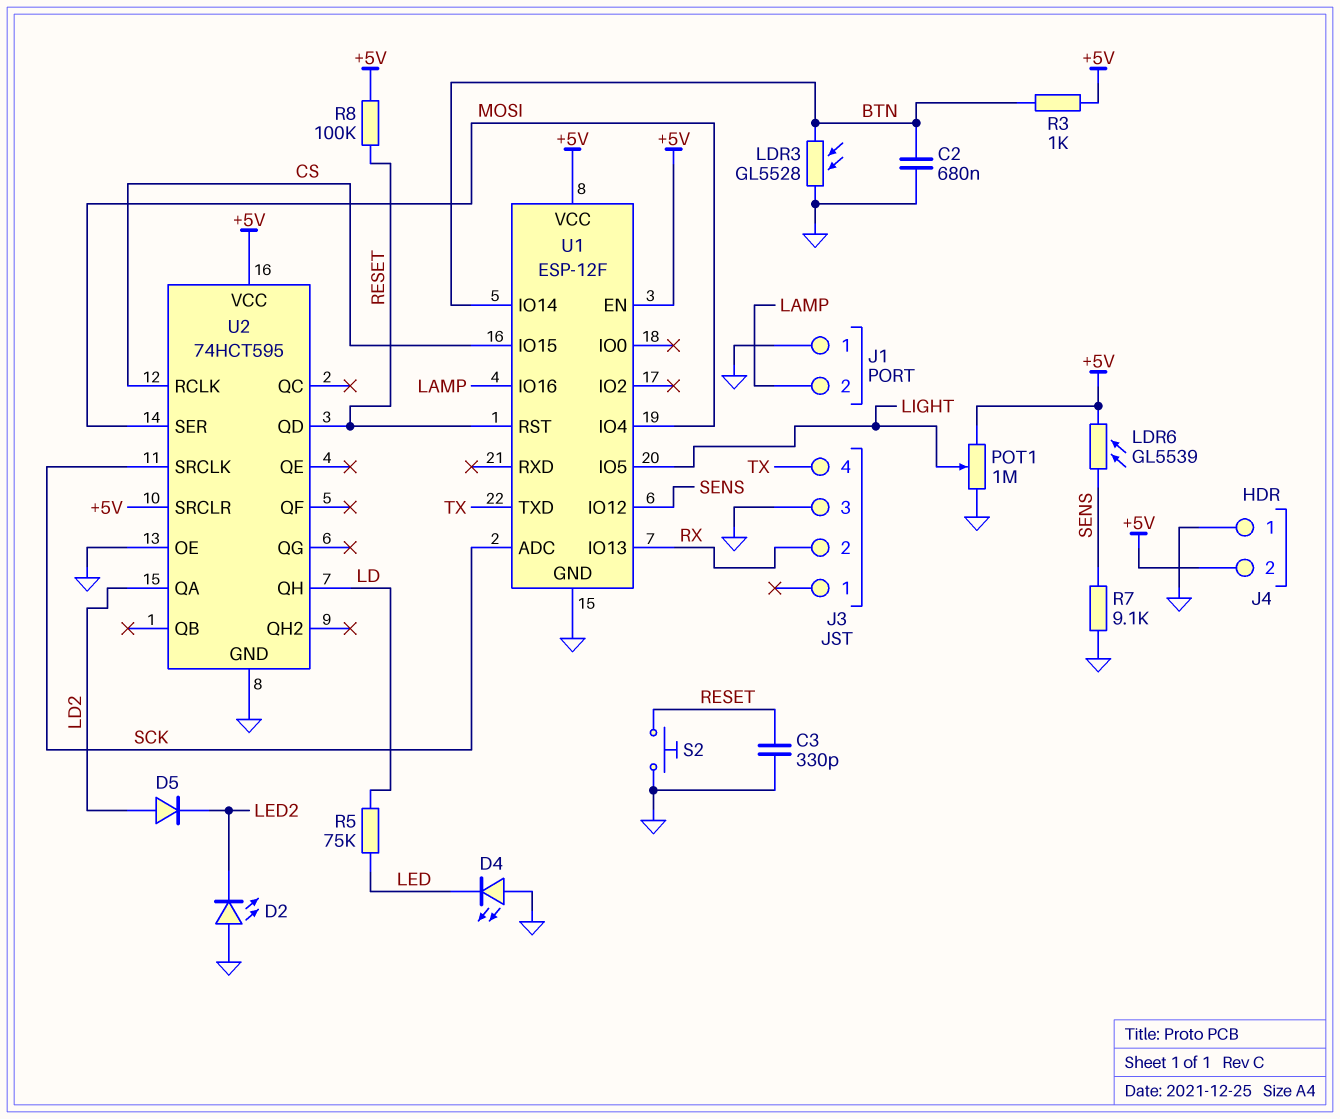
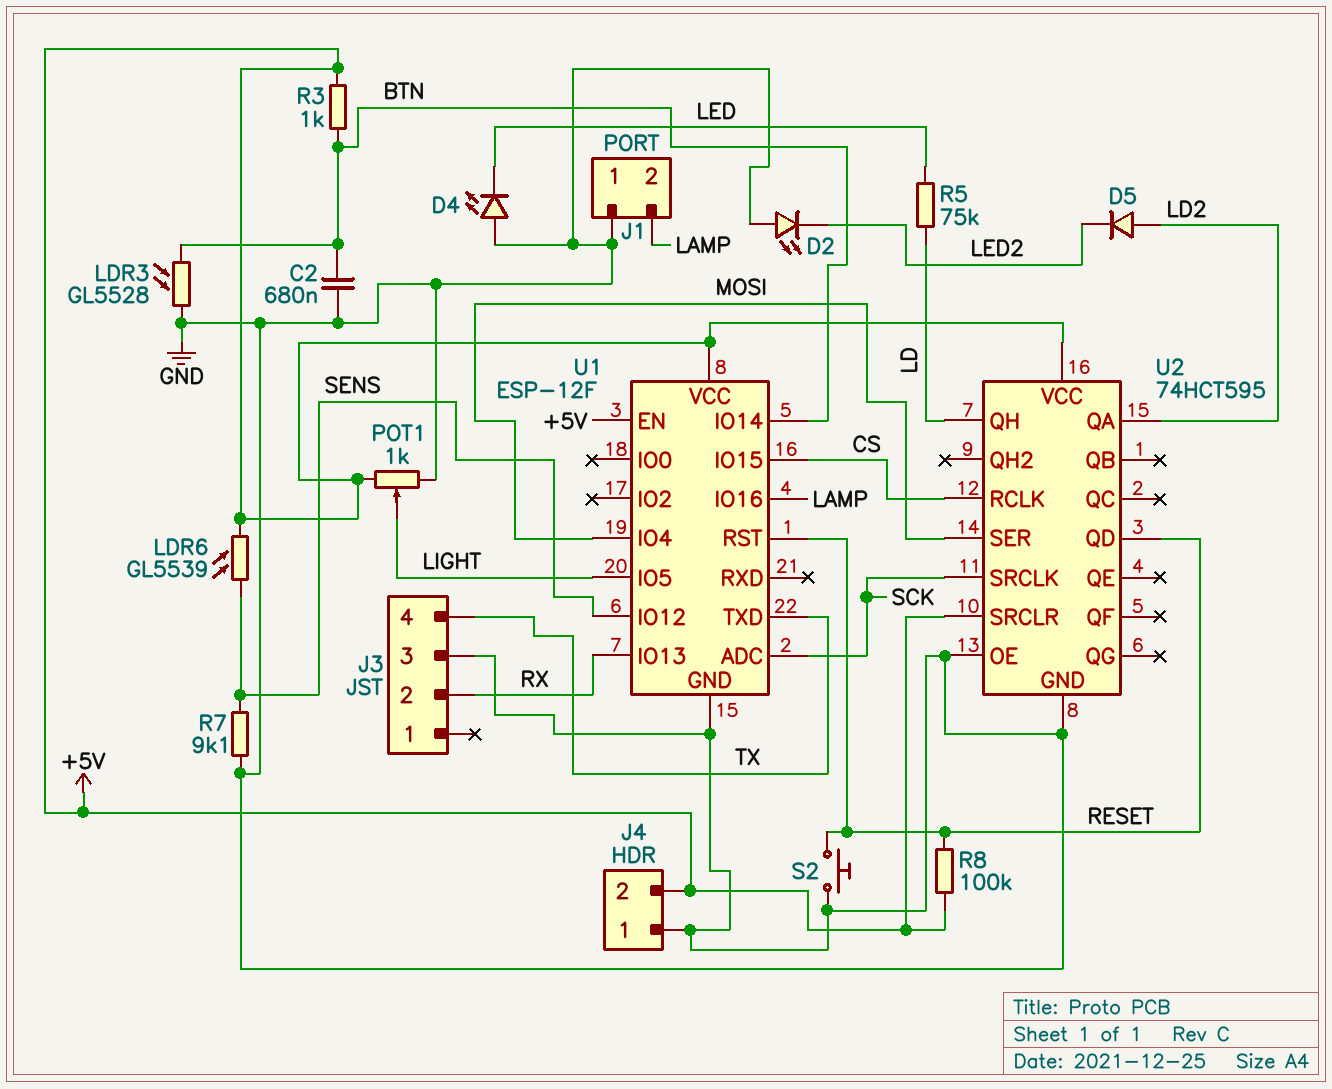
C3: 330pF (GND, RESET) -> none
POT1: 1M (+5V, GND, wiper LIGHT) -> 1k (+5V, GND, wiper LIGHT)

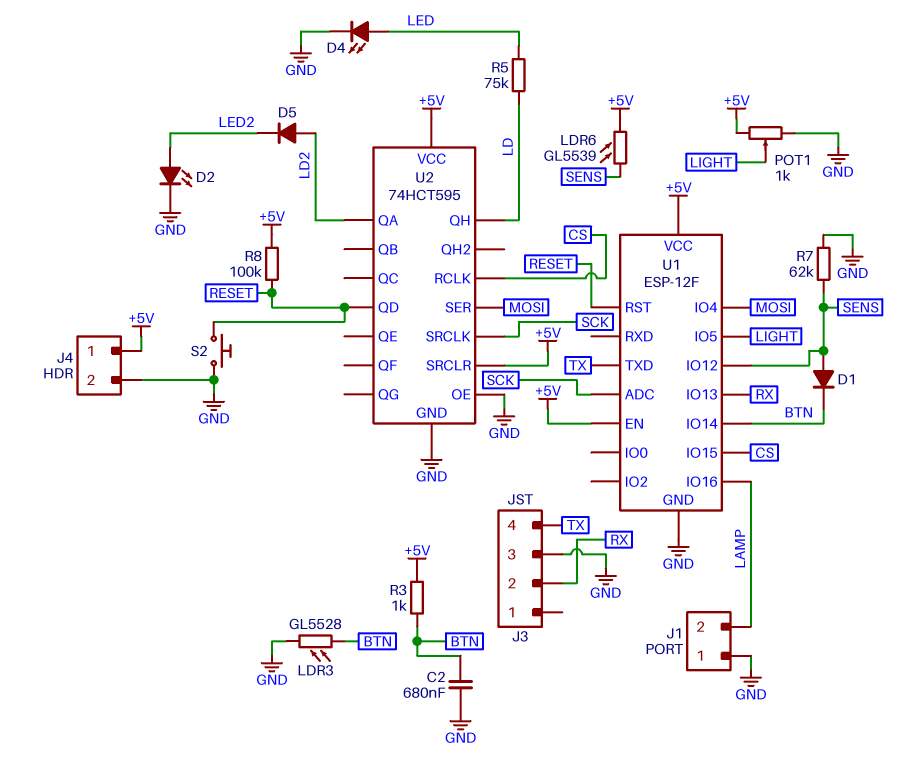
D1: none -> diode (A SENS, K BTN)
D2: LED (A GND, K LED2) -> LED (A LED2, K GND)
D4: LED (A GND, K LED) -> LED (A LED, K GND)
J4 pin 1: GND -> +5V
J4 pin 2: +5V -> GND
R7: 9.1k (GND, SENS) -> 62k (GND, SENS)

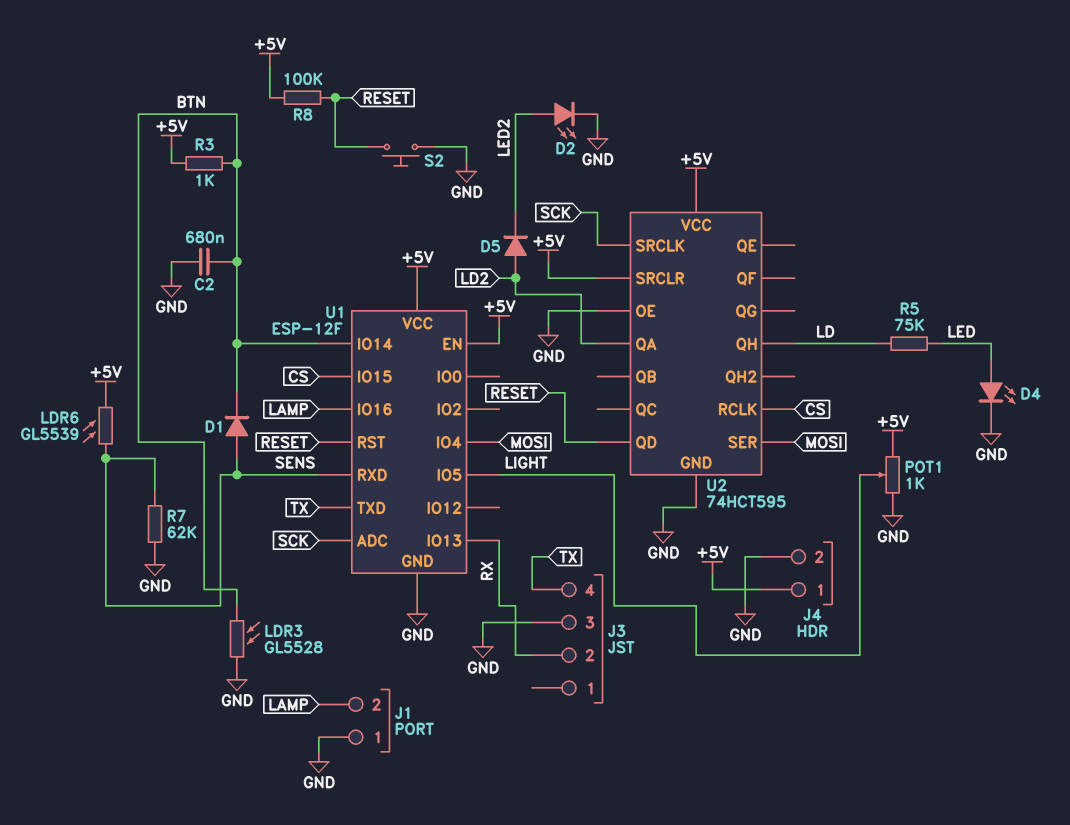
U1 pin IO12: SENS -> none
U1 pin RXD: none -> SENS

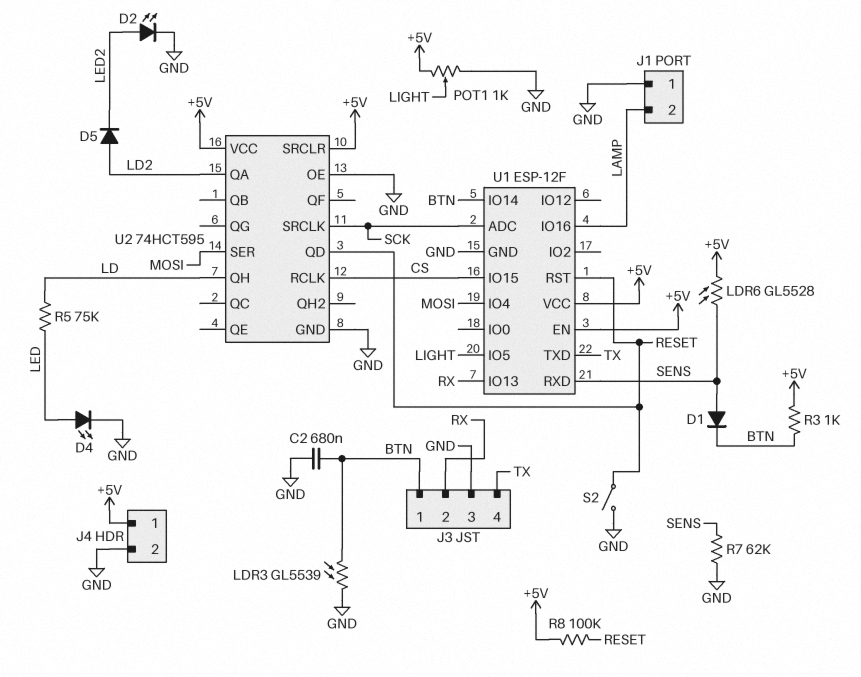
J3 pin 1: none -> BTN
LDR3: GL5528 (BTN, GND) -> GL5539 (BTN, GND)
LDR6: GL5539 (+5V, SENS) -> GL5528 (+5V, SENS)
S2: button (GND, RESET) -> switch (GND, RESET)

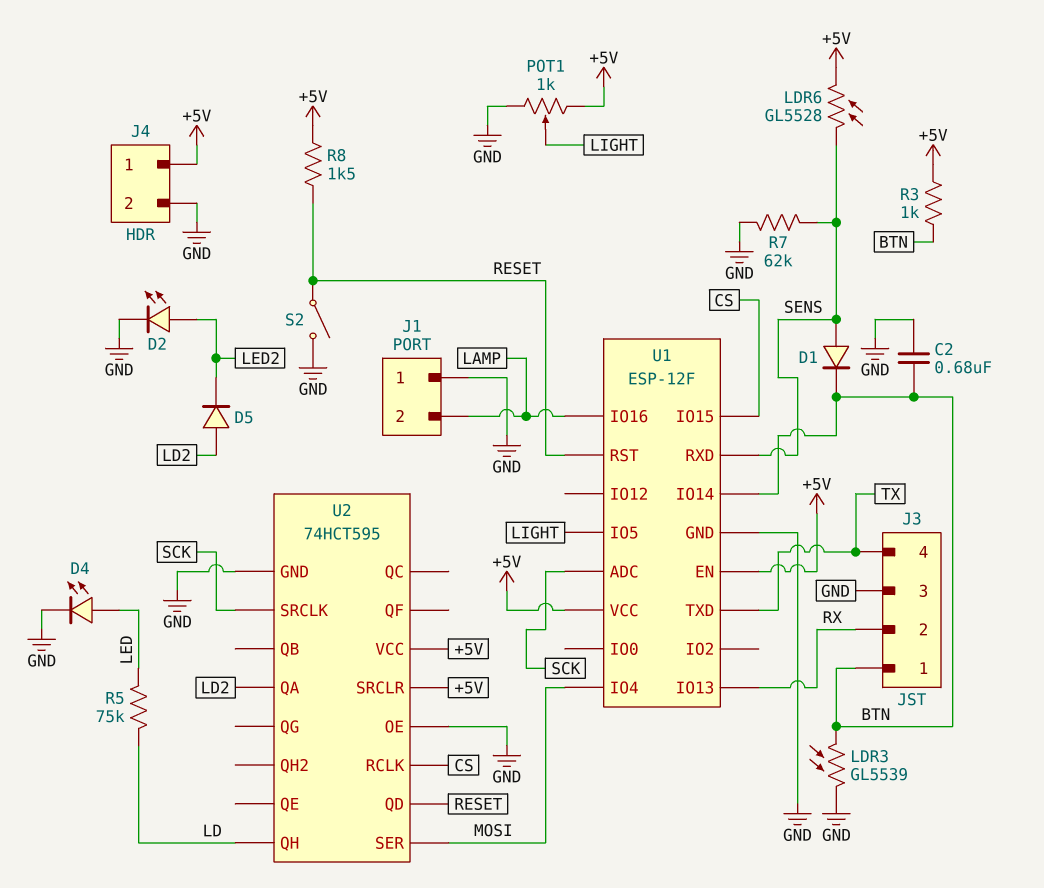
R8: 100k (+5V, RESET) -> 1.5k (+5V, RESET)

